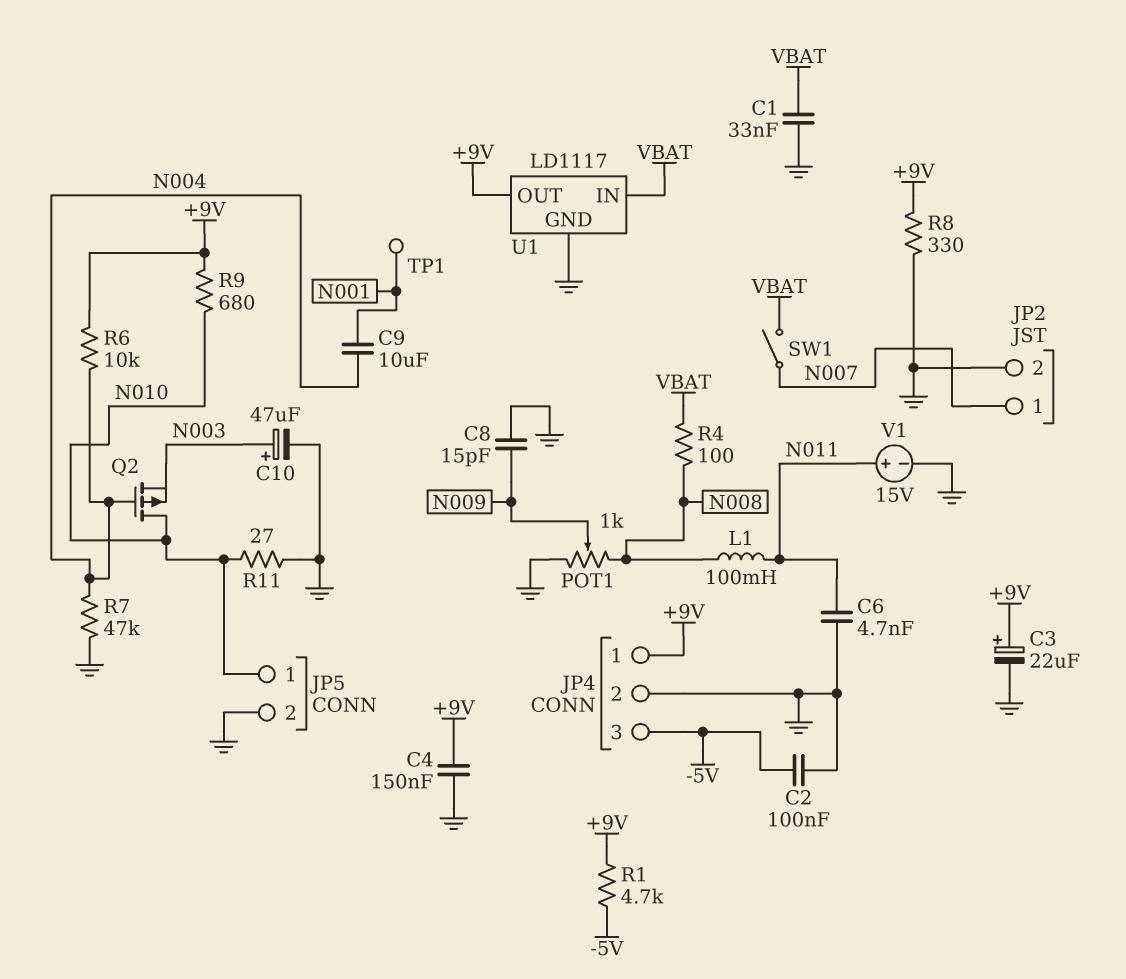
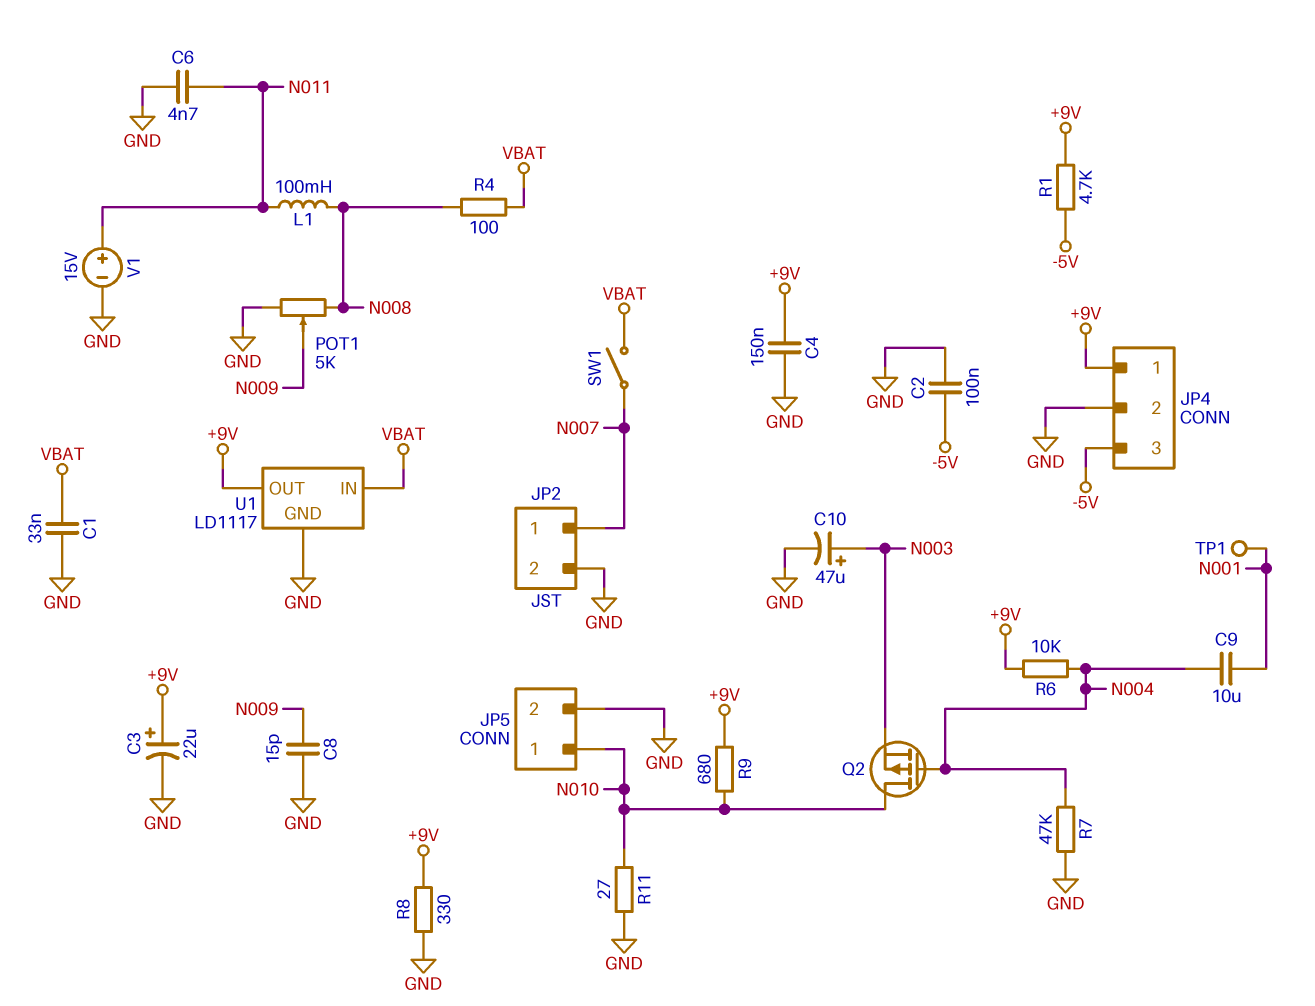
POT1: 1k (GND, N008, wiper N009) -> 5k (GND, N008, wiper N009)

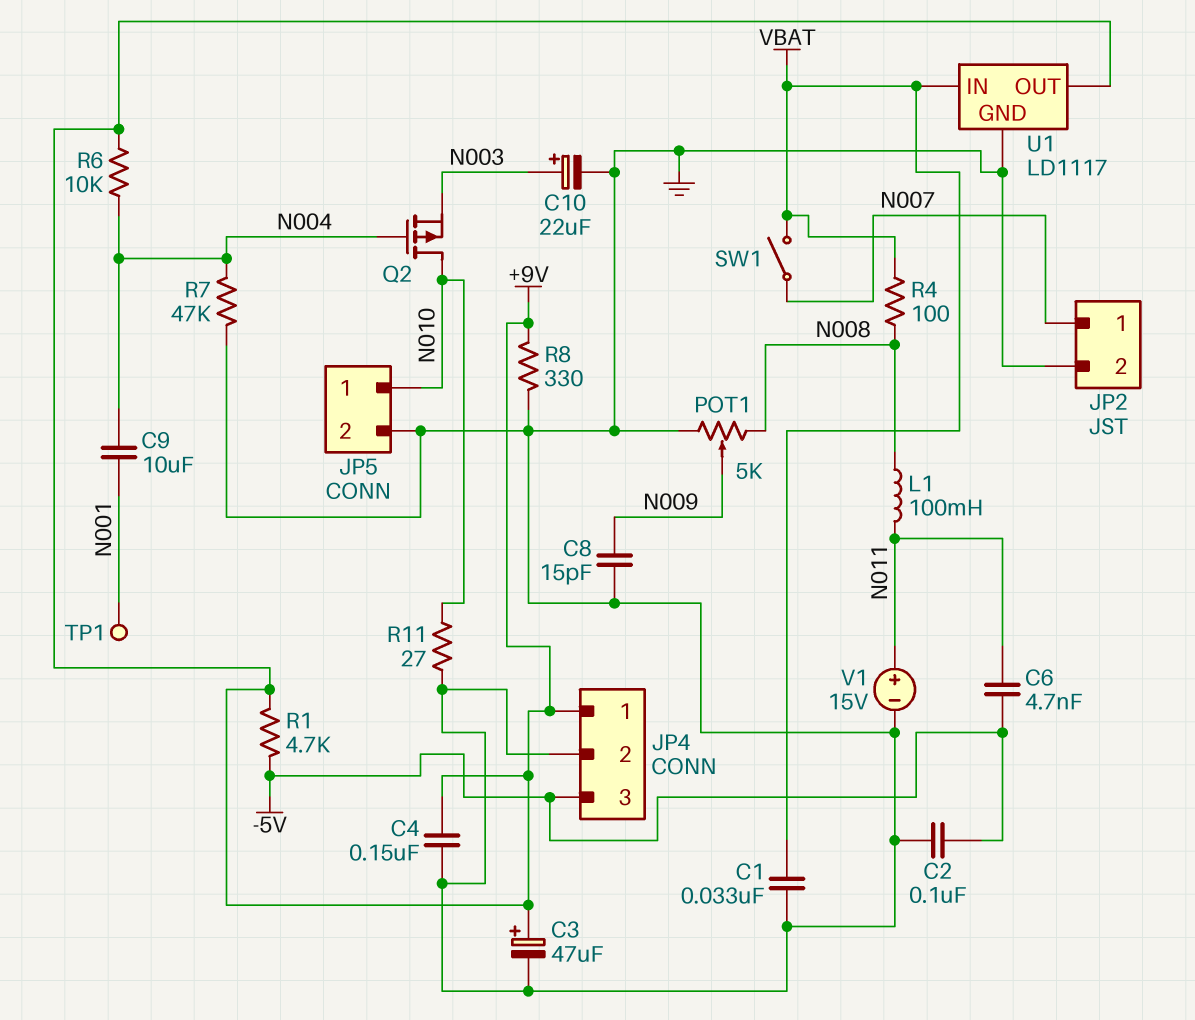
C3: 22uF (plus +9V, minus GND) -> 47uF (plus +9V, minus GND)
C6: 4.7nF (GND, N011) -> 4.7nF (-5V, N011)
C10: 47uF (plus N003, minus GND) -> 22uF (plus N003, minus GND)
R9: 680 (+9V, N010) -> none

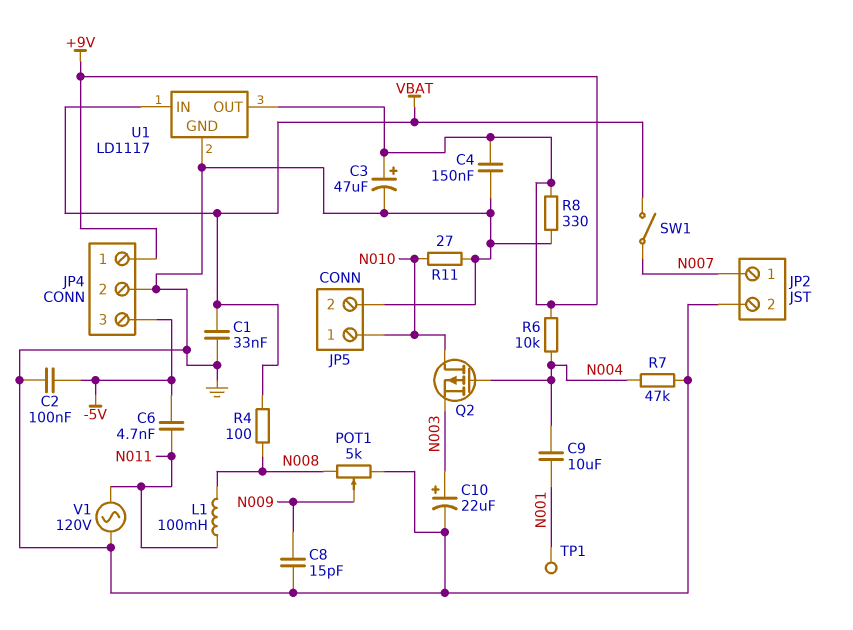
R1: 4.7k (+9V, -5V) -> none
V1: 15V (plus N011, minus GND) -> AC 120V (GND, N011)

